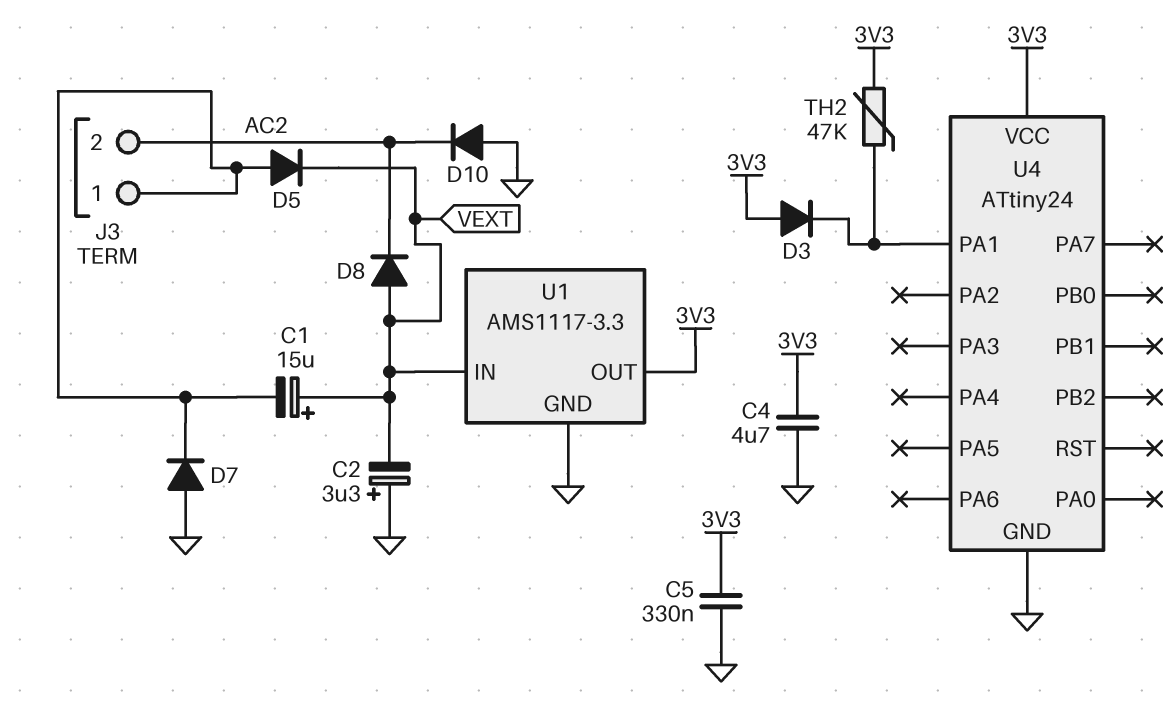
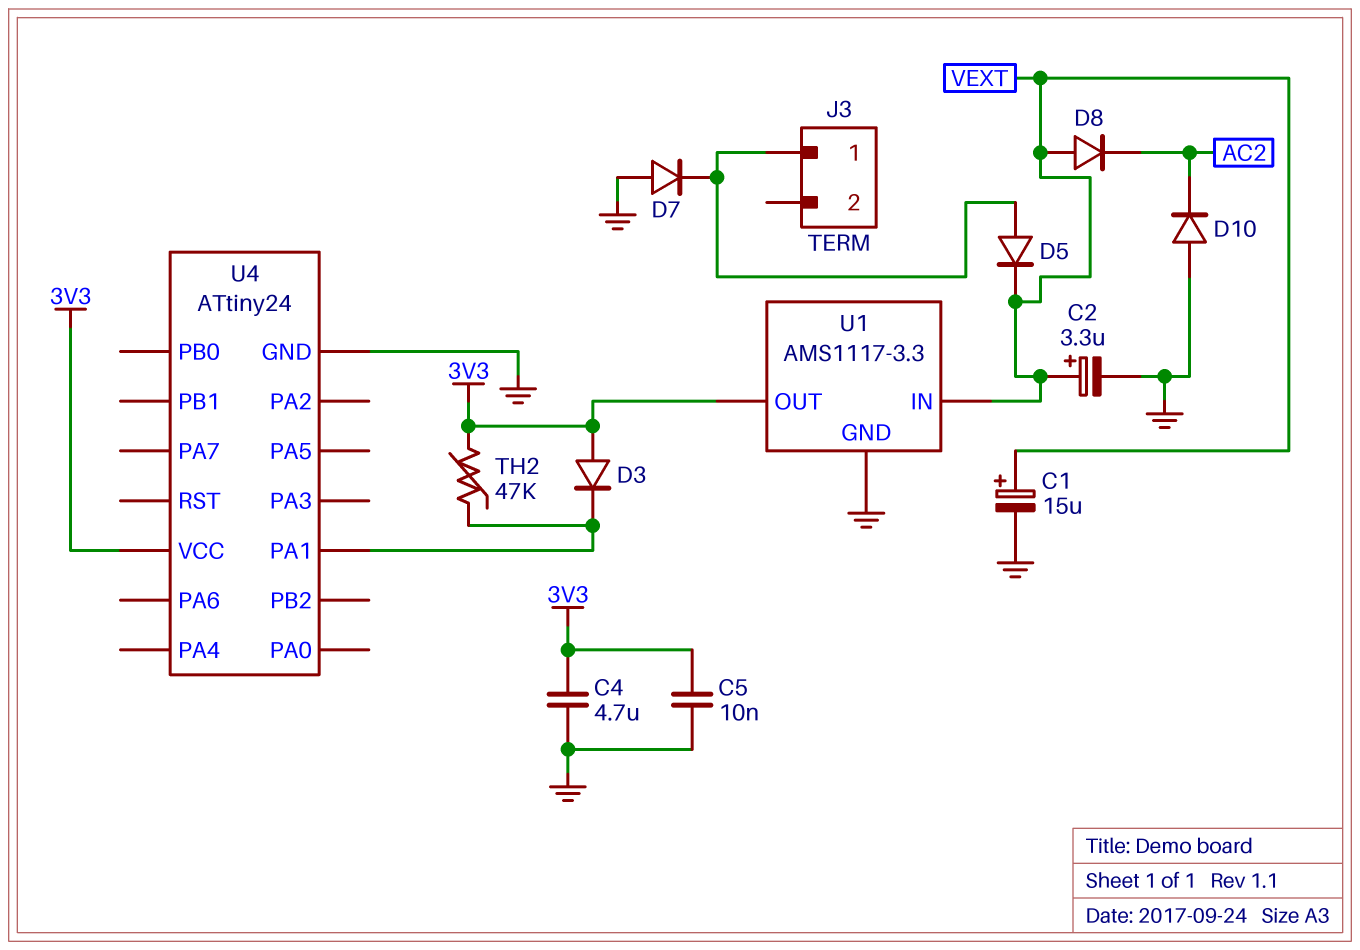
C1: 15uF (plus VEXT, minus J3/1) -> 15uF (plus VEXT, minus GND)
C2: 3.3uF (plus GND, minus VEXT) -> 3.3uF (plus VEXT, minus GND)
C5: 330nF (3V3, GND) -> 10nF (3V3, GND)
J3 pin 2: AC2 -> none

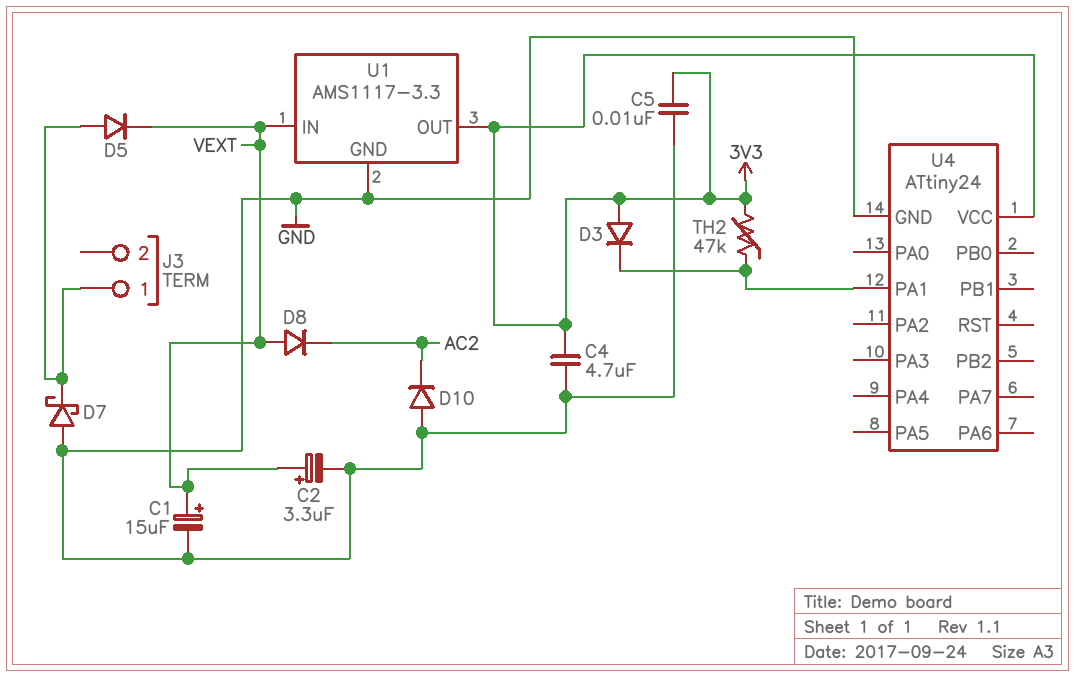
D7: diode (A GND, K J3/1) -> schottky (A GND, K J3/1)

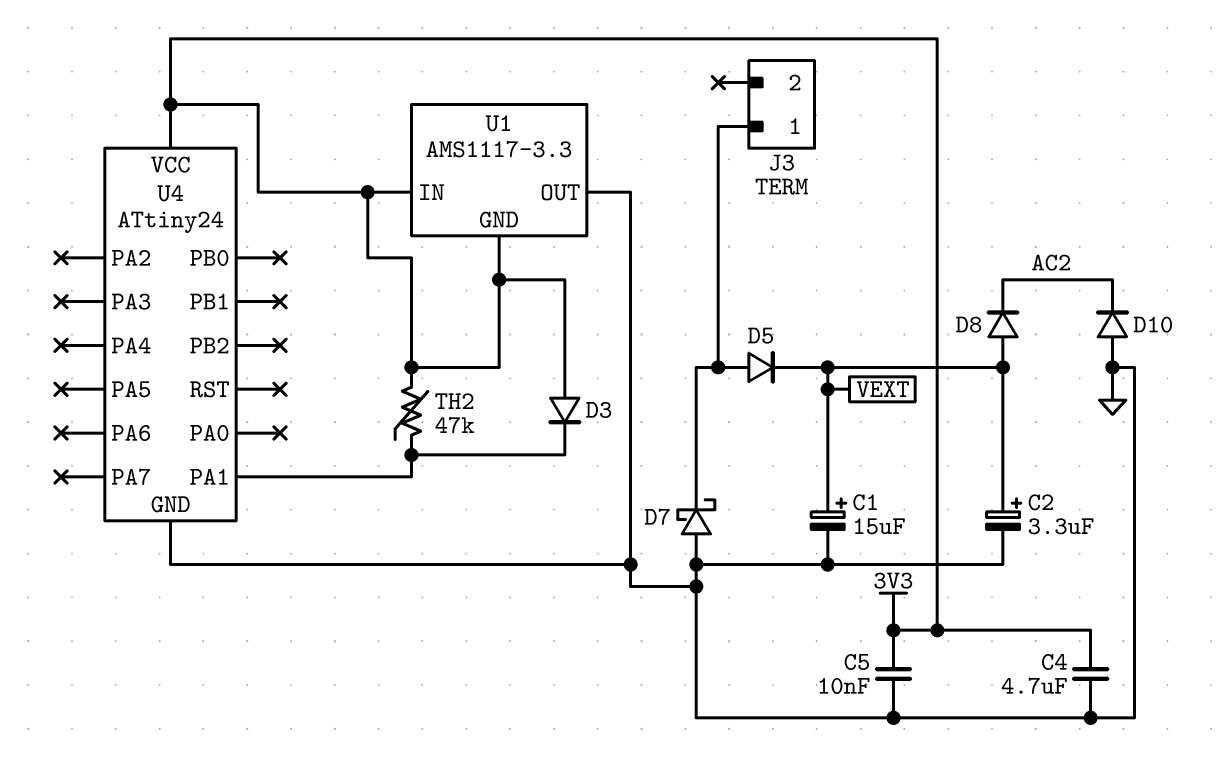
U1 pin GND: GND -> 3V3
U1 pin IN: VEXT -> 3V3
U1 pin OUT: 3V3 -> GND

